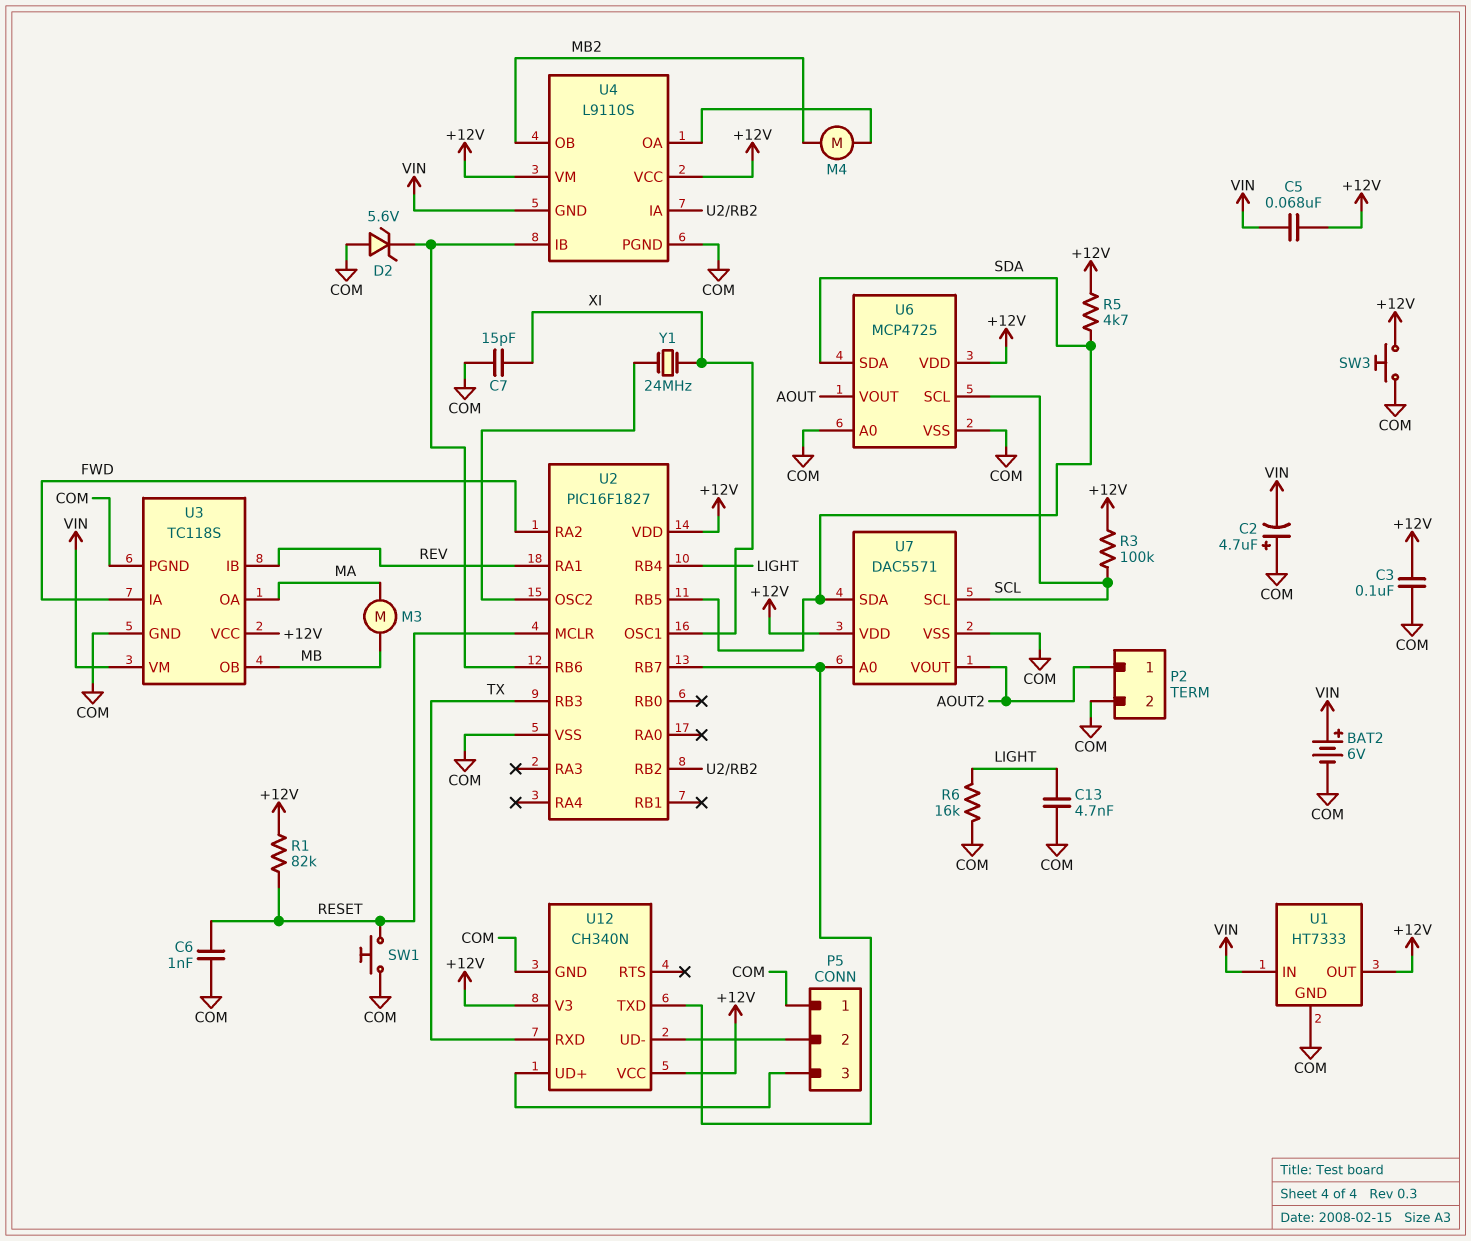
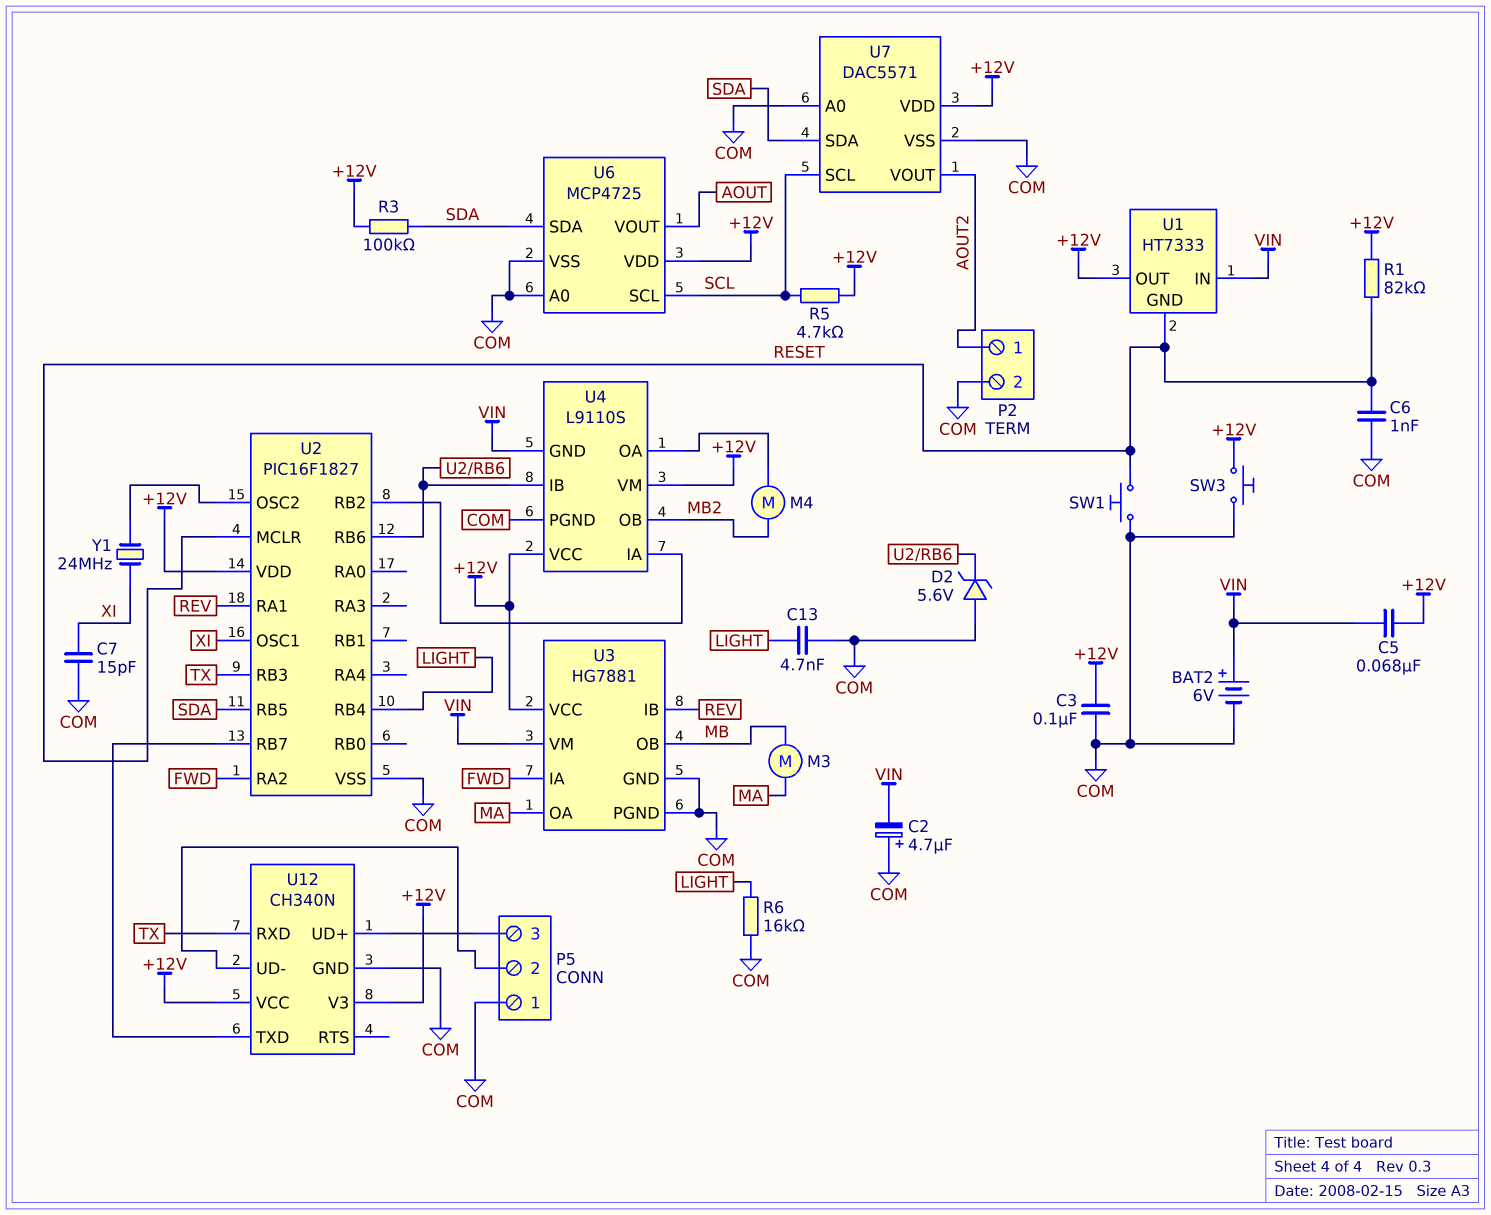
R3: 100k (+12V, SCL) -> 100k (+12V, SDA)
R5: 4.7k (+12V, SDA) -> 4.7k (+12V, SCL)
U1 pin GND: COM -> RESET
U3: TC118S -> HG7881
U7 pin A0: U2/RB7 -> COM

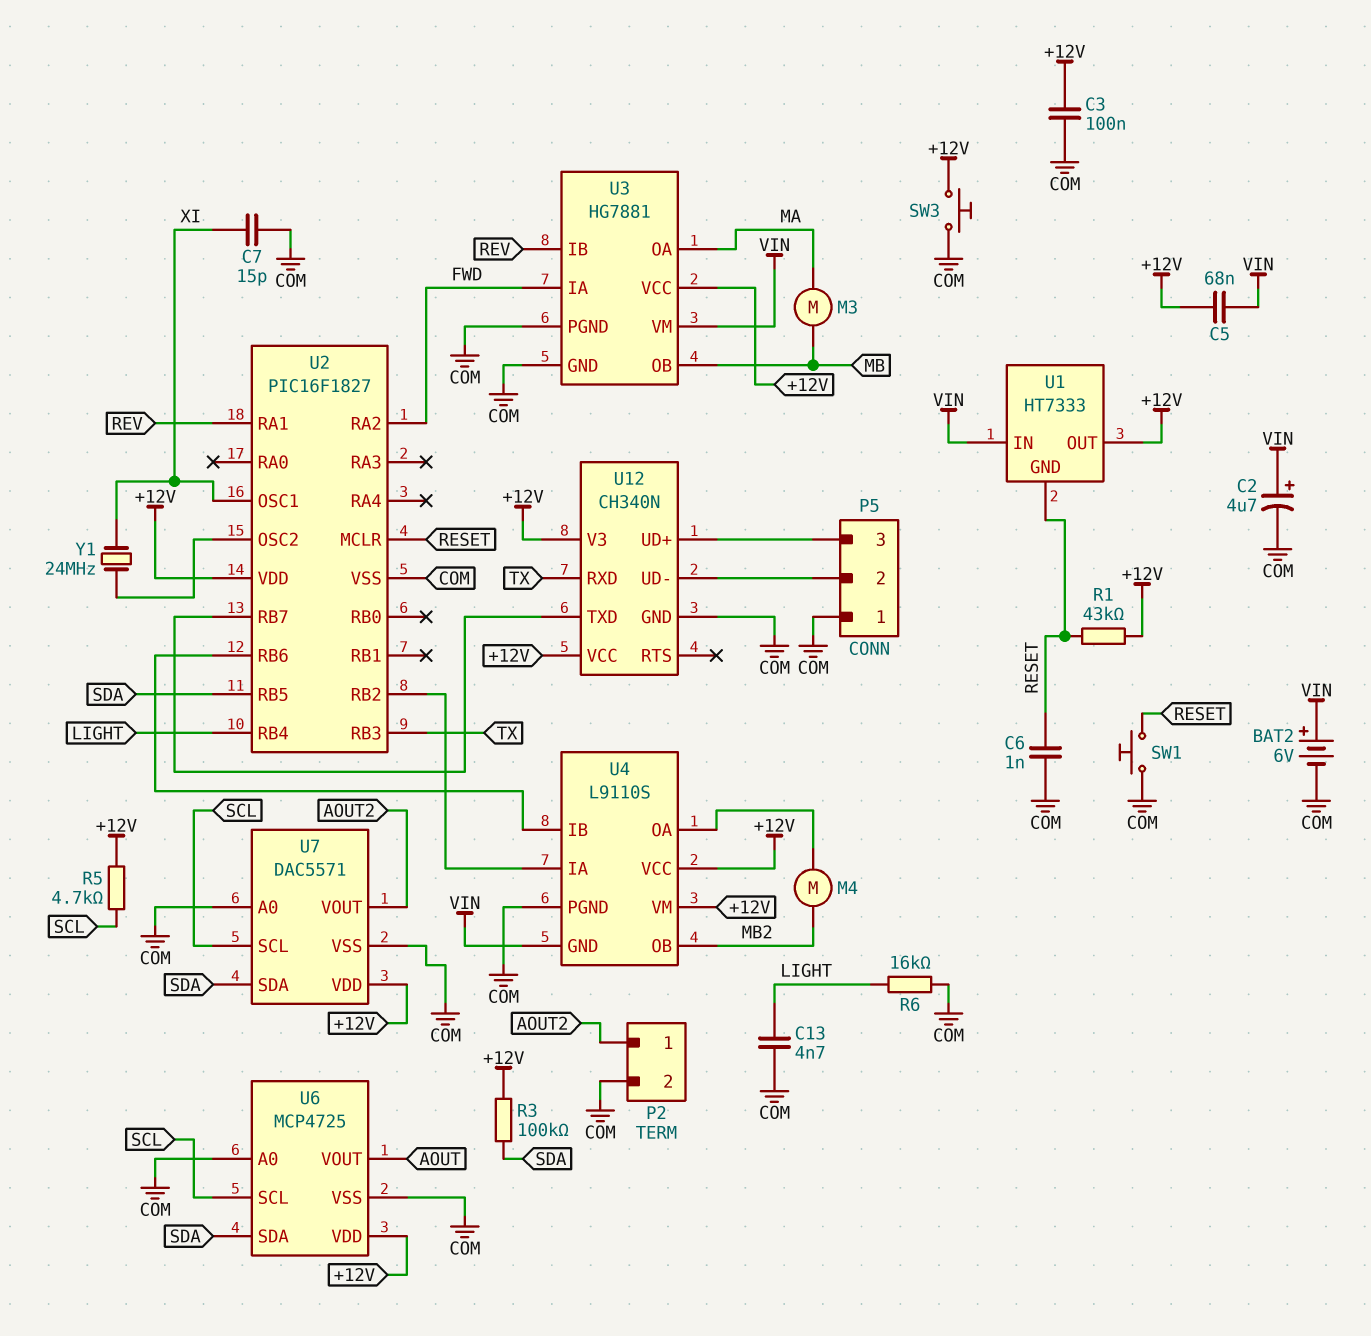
C2: 4.7uF (plus COM, minus VIN) -> 4.7uF (plus VIN, minus COM)
D2: zener 5.6V (A COM, K U2/RB6) -> none
R1: 82k (+12V, RESET) -> 43k (+12V, RESET)

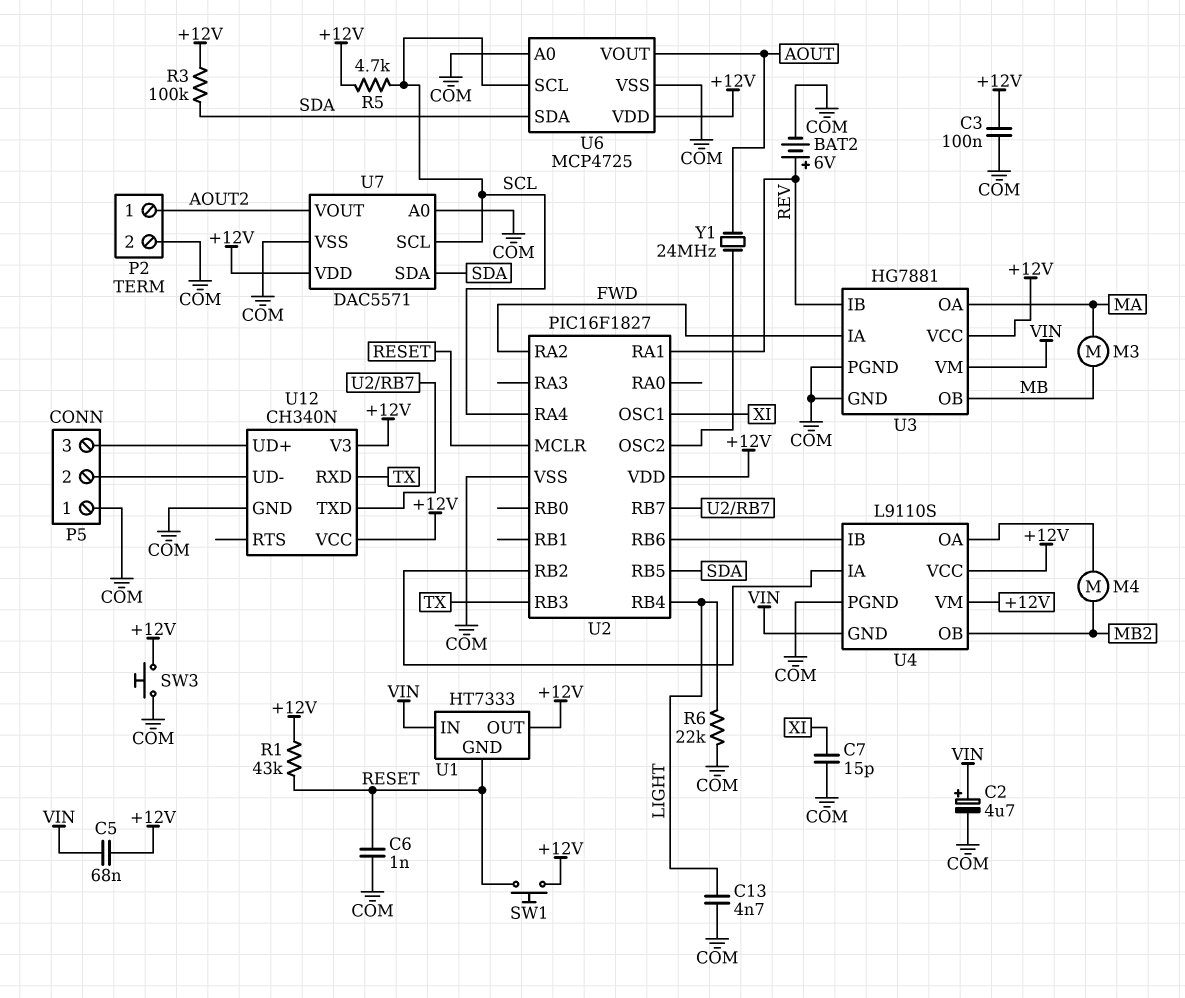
BAT2: 6V (plus VIN, minus COM) -> 6V (plus REV, minus COM)
R6: 16k (COM, LIGHT) -> 22k (COM, LIGHT)
SW1: button (COM, RESET) -> button (+12V, RESET)
U2 pin RA4: none -> SCL
Y1: 24MHz (U2/OSC2, XI) -> 24MHz (AOUT, U2/OSC2)

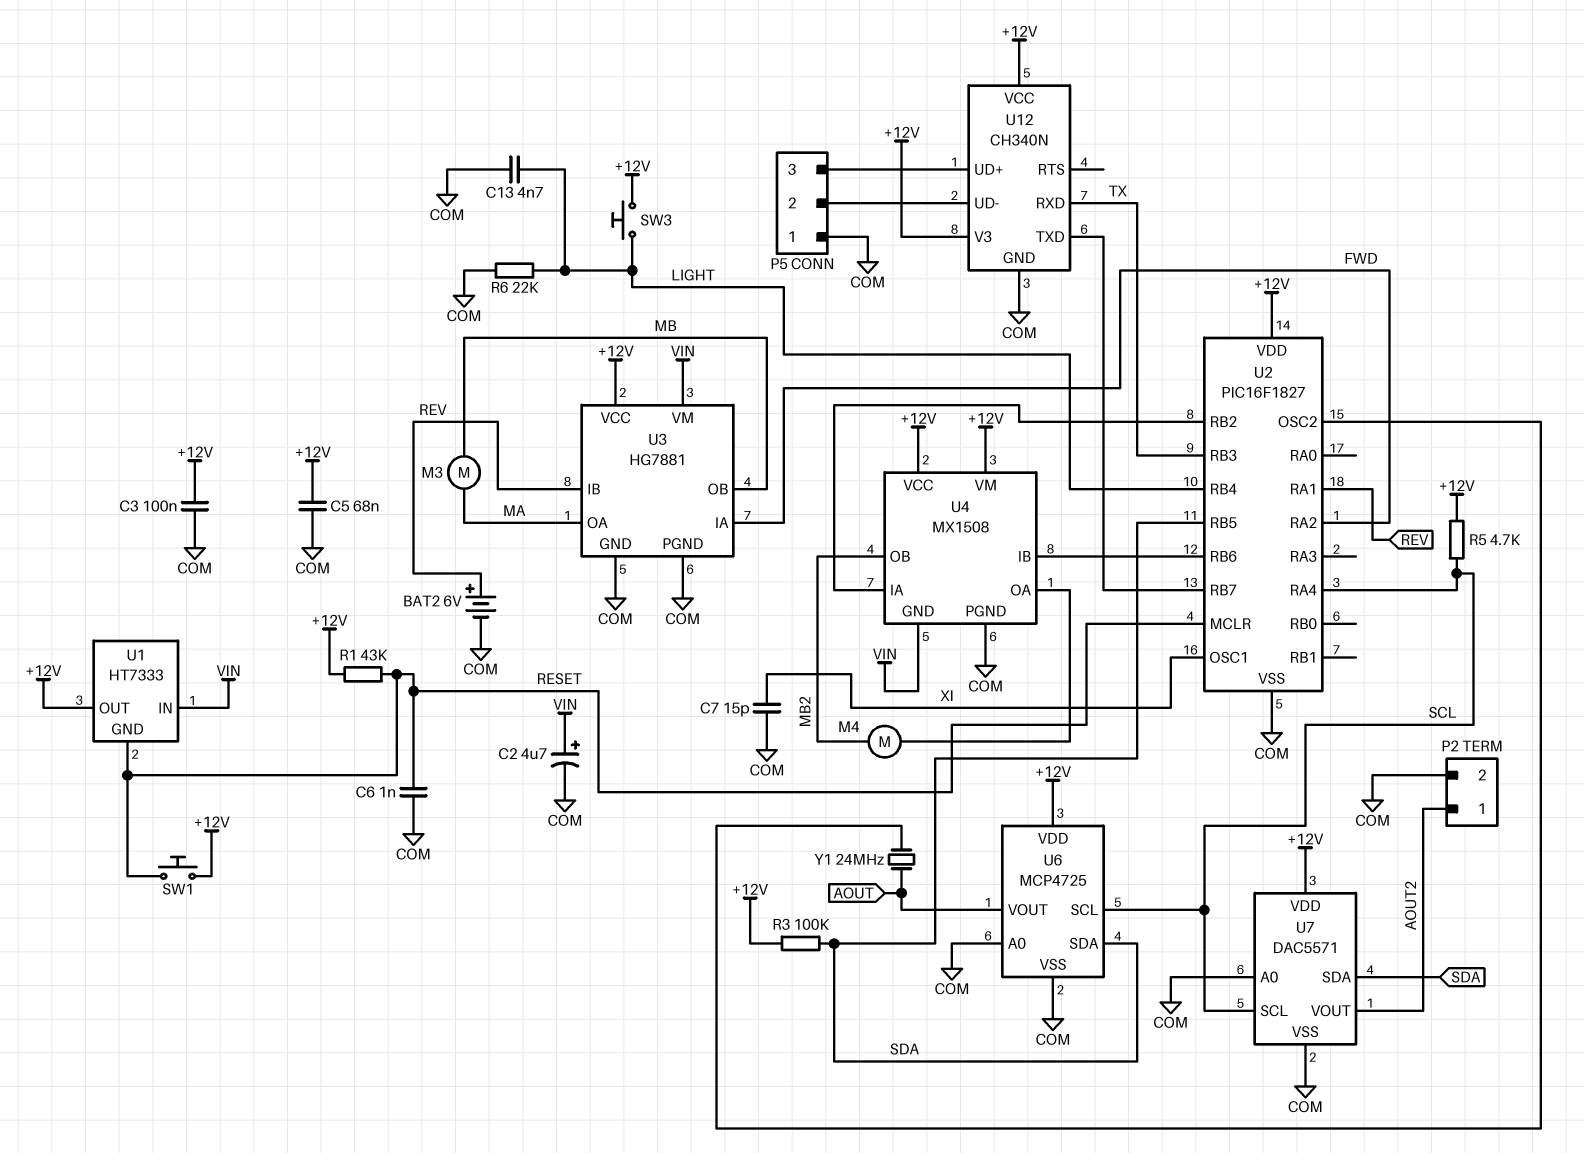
C5: 68nF (+12V, VIN) -> 68nF (+12V, COM)
SW3: button (+12V, COM) -> button (+12V, LIGHT)
U4: L9110S -> MX1508

